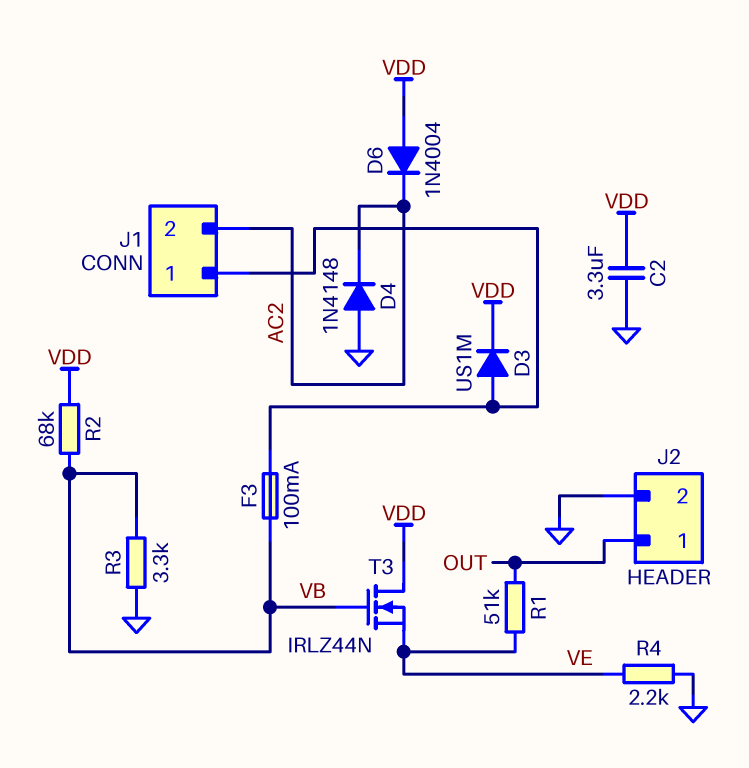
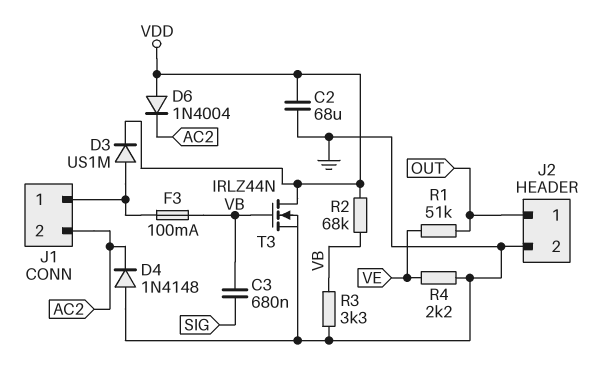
C2: 3.3uF (GND, VDD) -> 68uF (GND, VDD)
C3: none -> 680nF (SIG, VB)
T3: NMOS IRLZ44N (G VB, D VDD, S VE) -> NMOS IRLZ44N (G VB, D VDD, S GND)

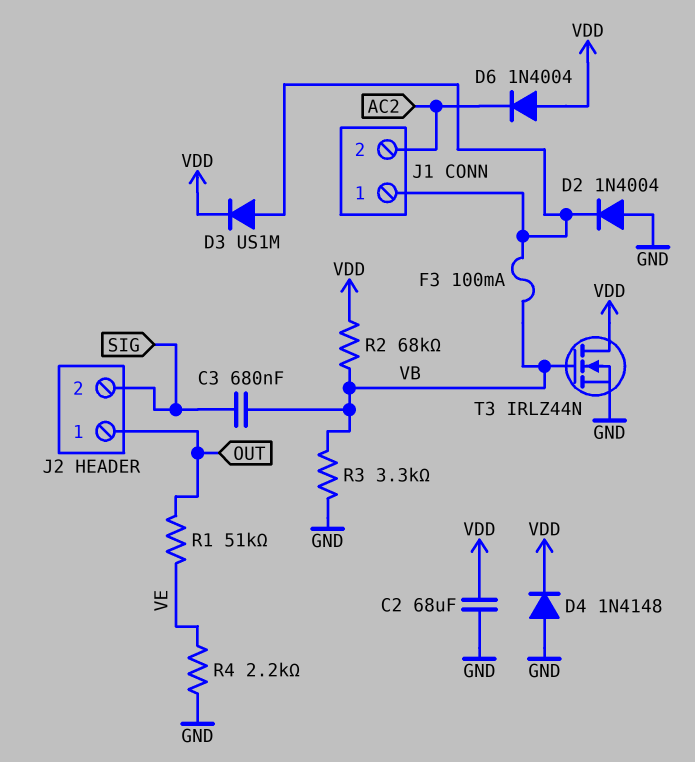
D2: none -> diode 1N4004 (A GND, K J1/1)
D4: diode 1N4148 (A GND, K AC2) -> diode 1N4148 (A GND, K VDD)
J2 pin 2: GND -> SIG

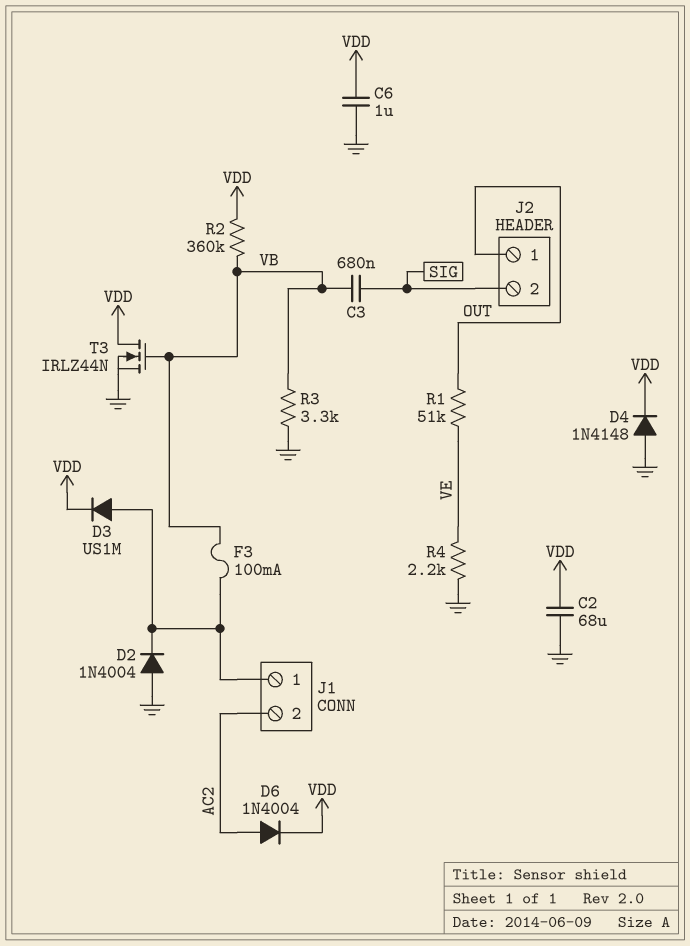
C6: none -> 1uF (GND, VDD)
D6: diode 1N4004 (A VDD, K AC2) -> diode 1N4004 (A AC2, K VDD)
R2: 68k (VB, VDD) -> 360k (VB, VDD)

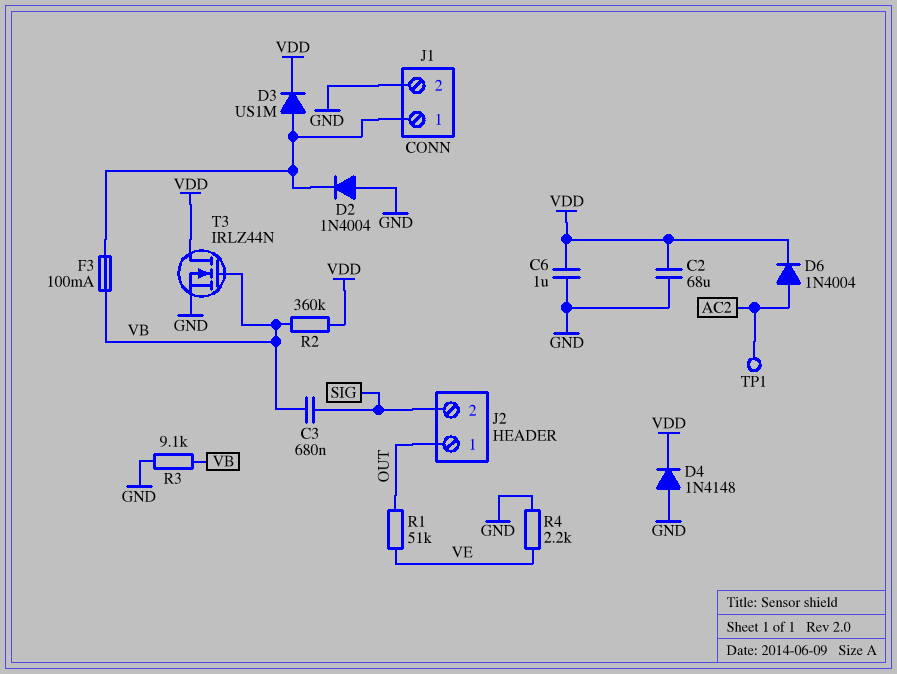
J1 pin 2: AC2 -> GND
R3: 3.3k (GND, VB) -> 9.1k (GND, VB)
TP1: none -> test point (AC2)

